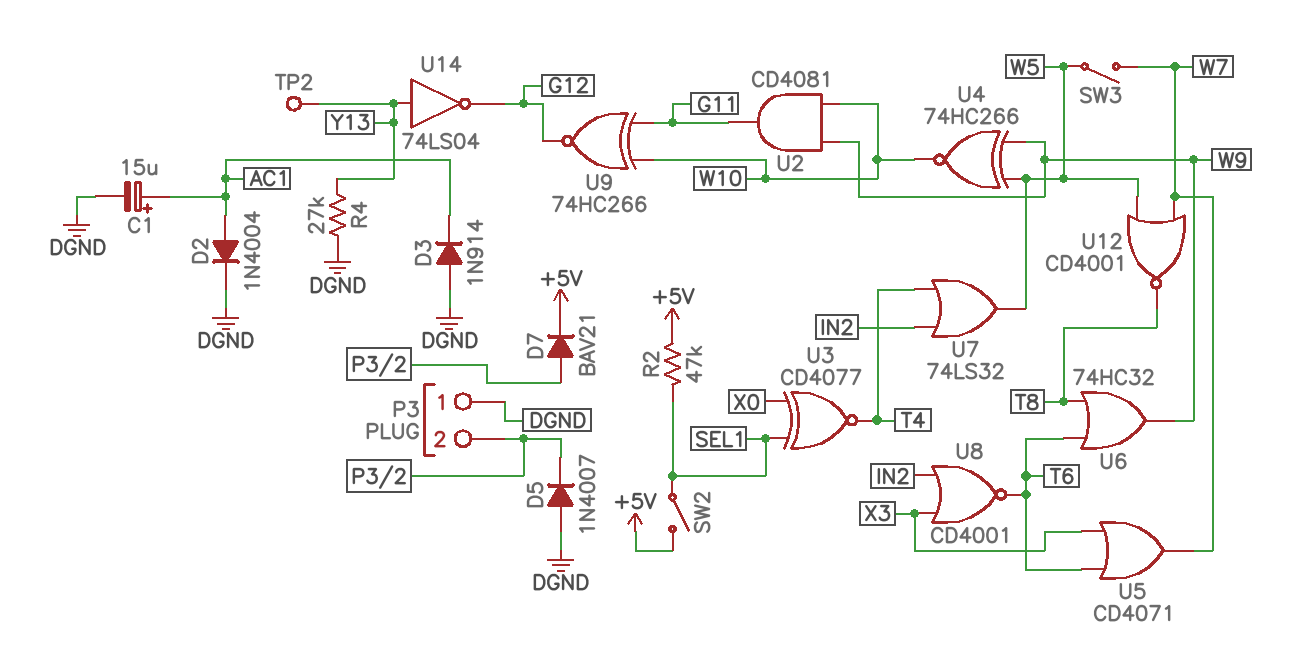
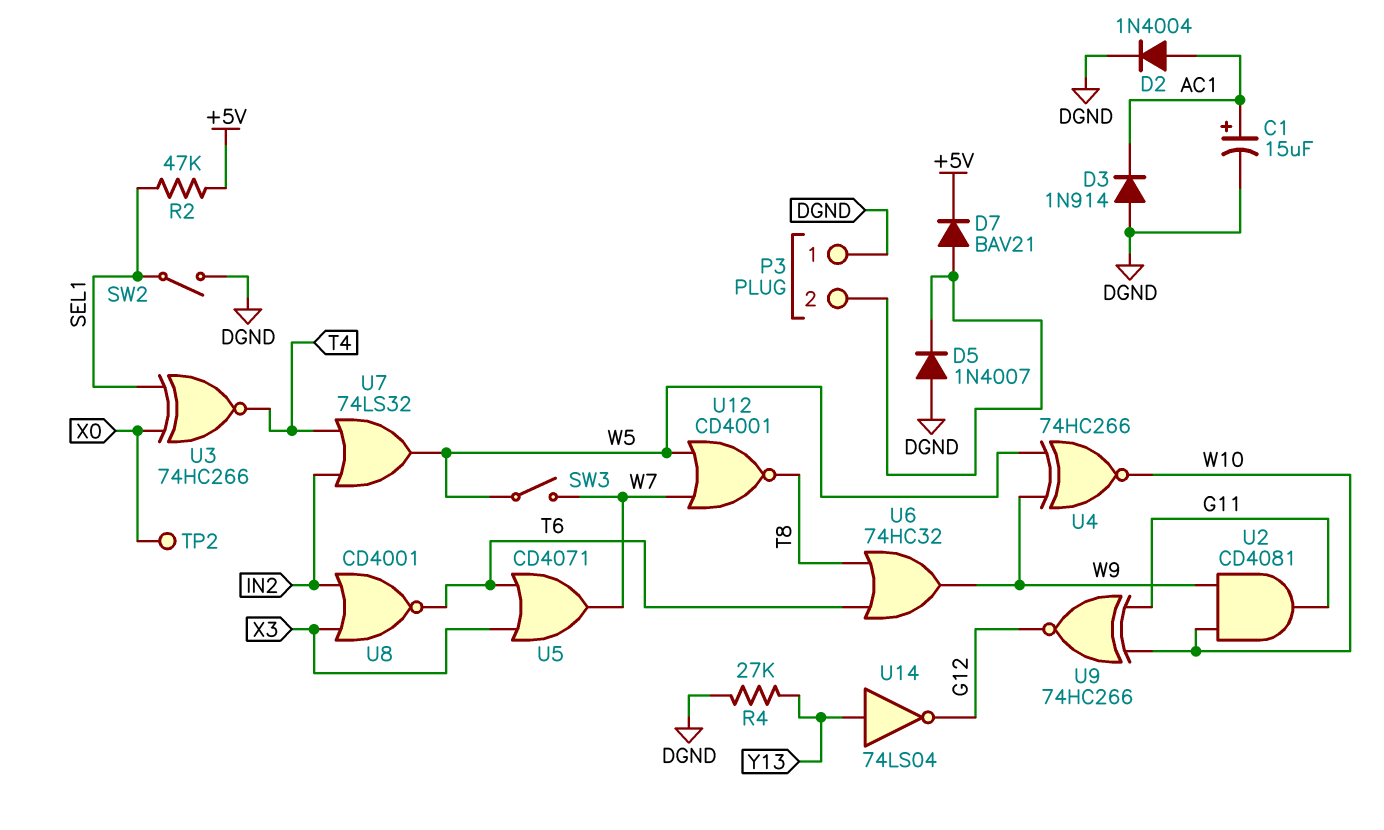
SW2: switch (+5V, SEL1) -> switch (DGND, SEL1)
TP2: test point (Y13) -> test point (X0)
U3: XNOR CD4077 (in SEL1, in X0, out T4) -> XNOR 74HC266 (in SEL1, in X0, out T4)

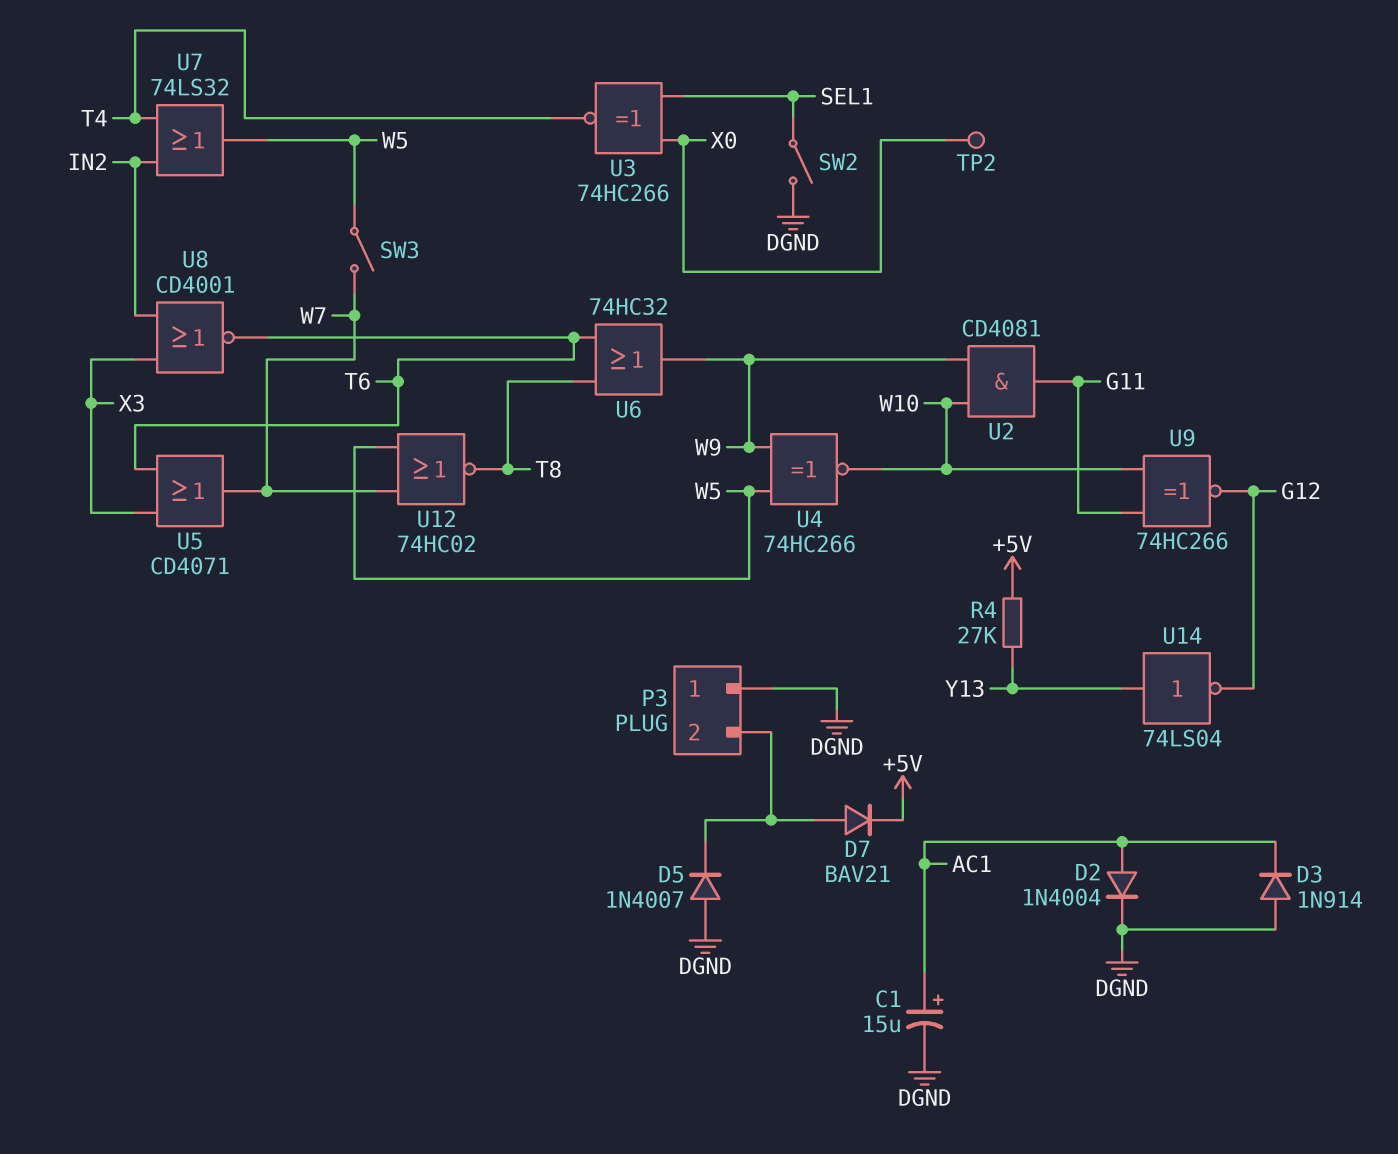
R2: 47k (+5V, SEL1) -> none
R4: 27k (DGND, Y13) -> 27k (+5V, Y13)
U12: NOR CD4001 (in W5, in W7, out T8) -> NOR 74HC02 (in W5, in W7, out T8)

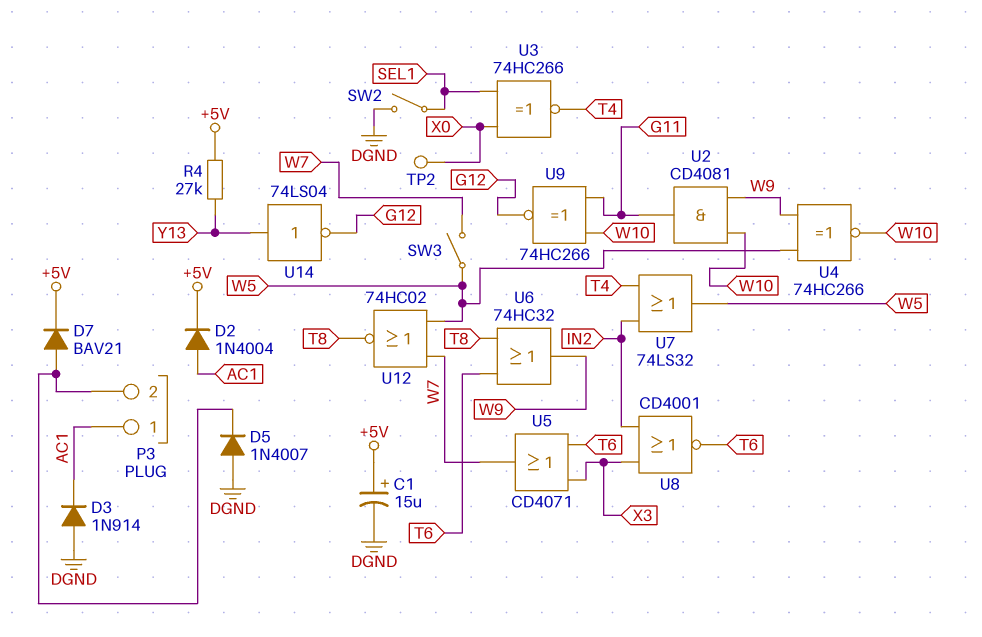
C1: 15uF (plus AC1, minus DGND) -> 15uF (plus +5V, minus DGND)
D2: diode 1N4004 (A AC1, K DGND) -> diode 1N4004 (A AC1, K +5V)
P3 pin 1: DGND -> AC1

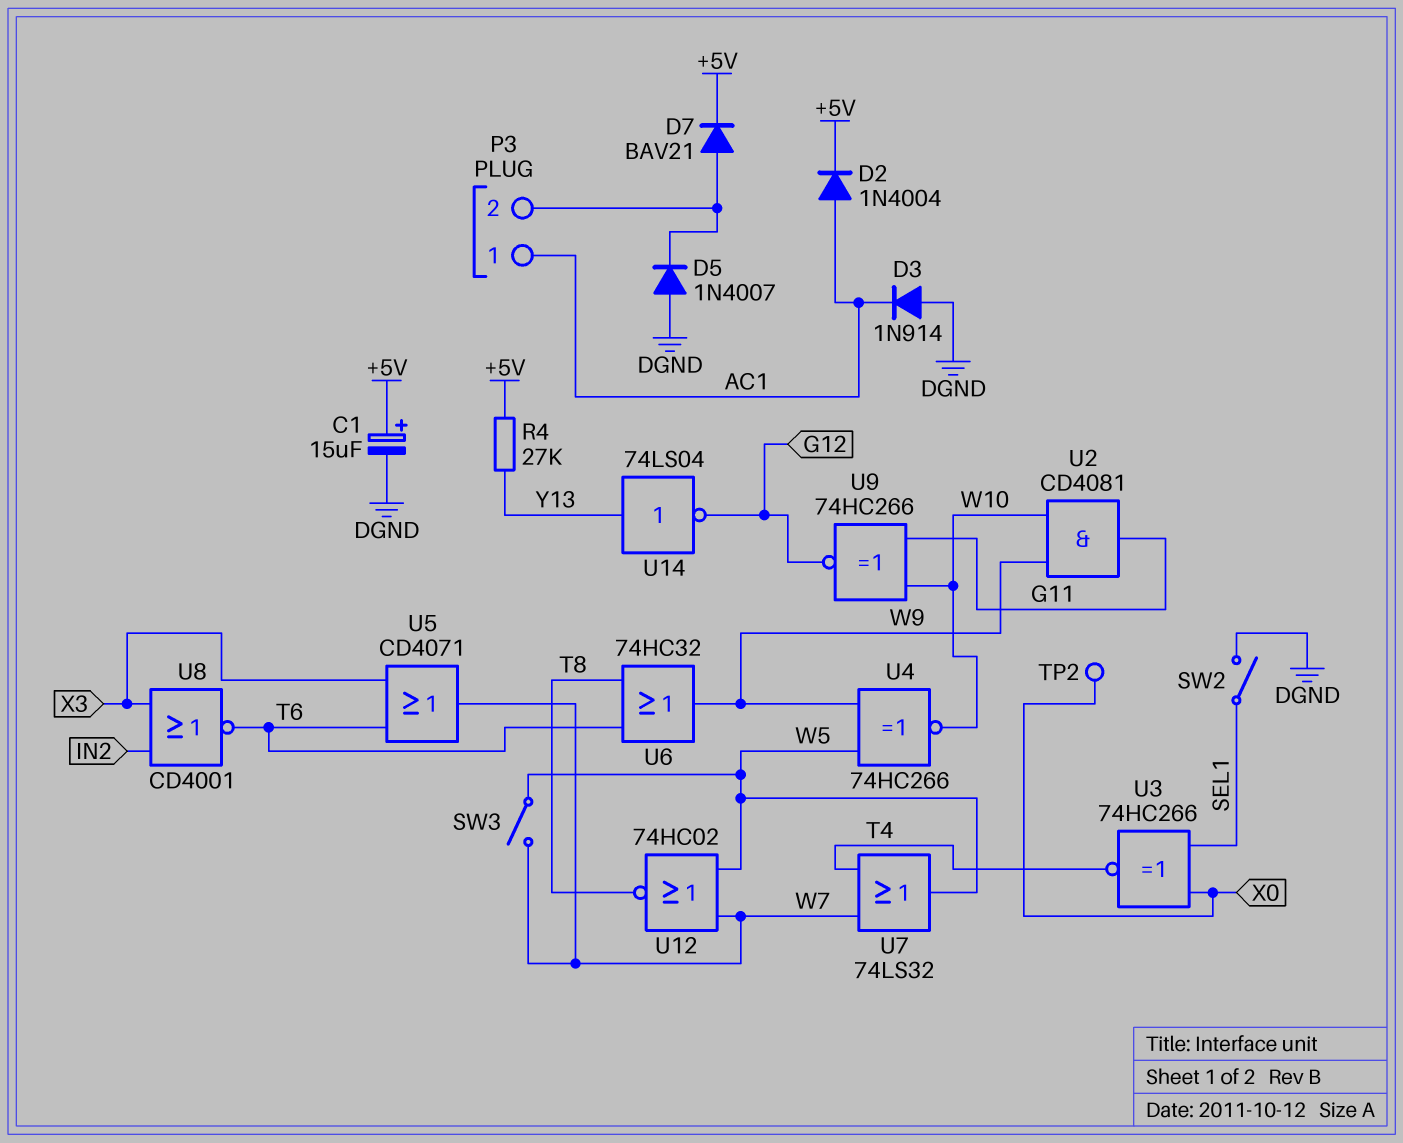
U7: OR 74LS32 (in IN2, in T4, out W5) -> OR 74LS32 (in T4, in W7, out W5)

